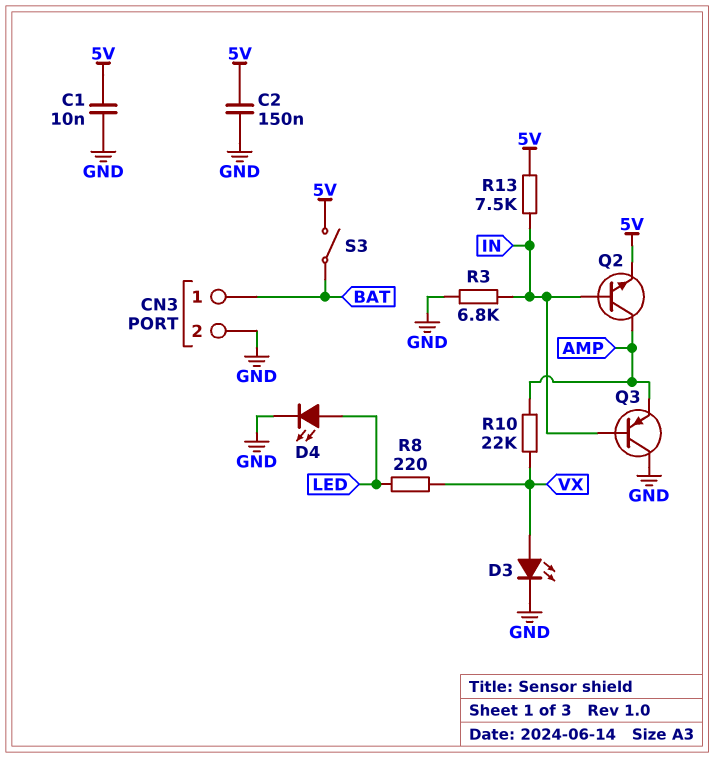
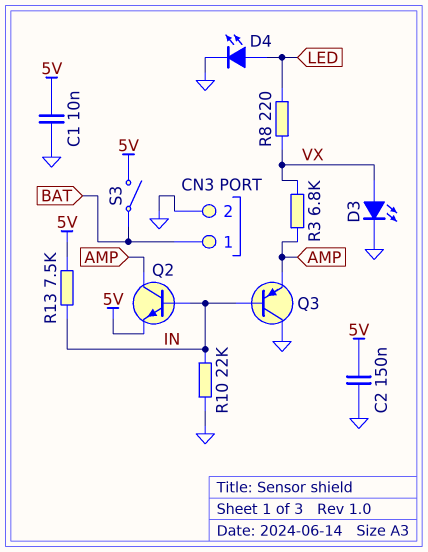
R3: 6.8k (GND, IN) -> 6.8k (AMP, VX)
R10: 22k (AMP, VX) -> 22k (GND, IN)

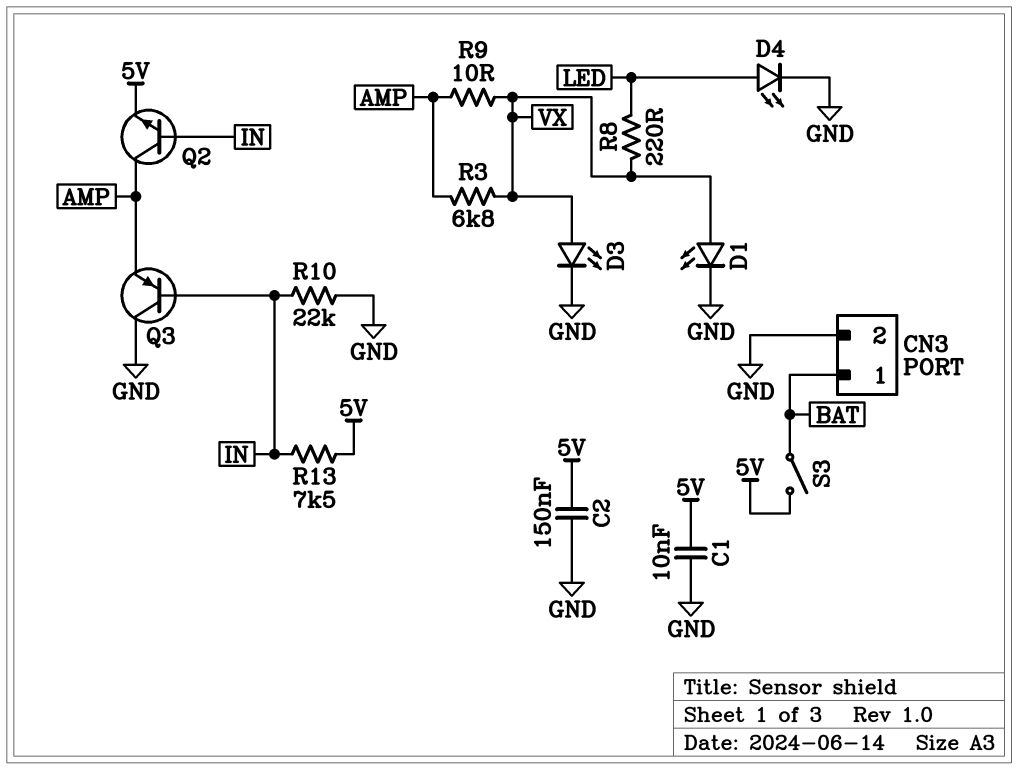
D1: none -> LED (A VX, K GND)
R9: none -> 10 (AMP, VX)

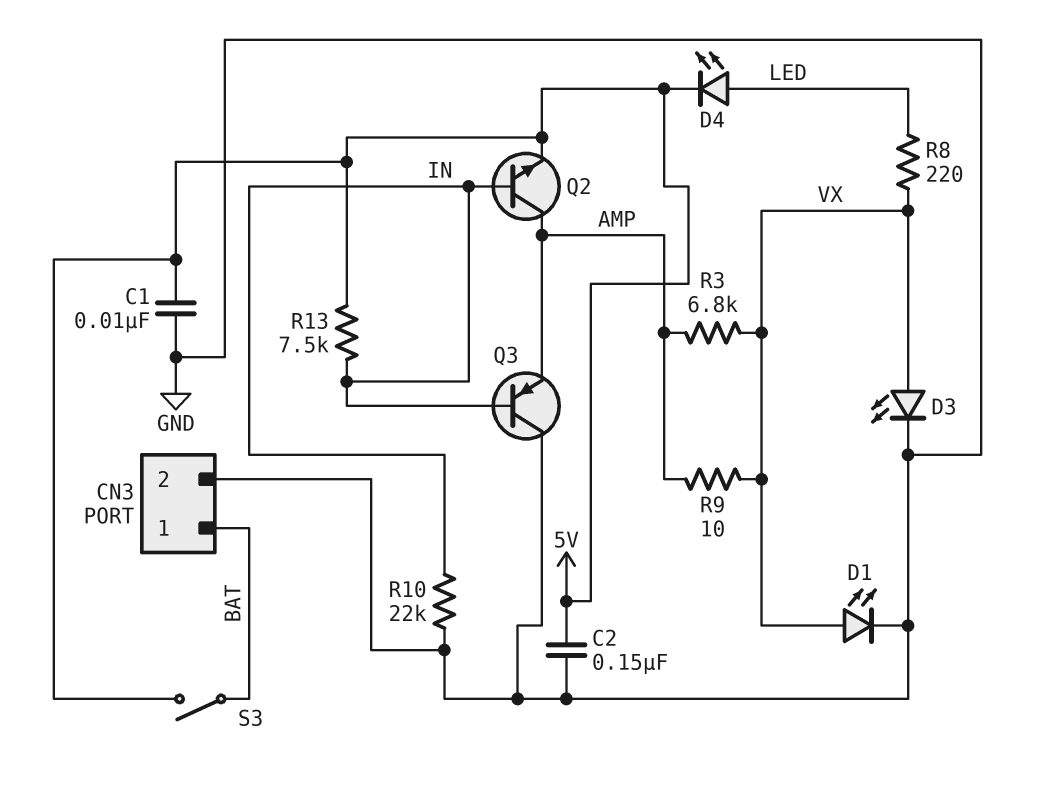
D4: LED (A LED, K GND) -> LED (A LED, K 5V)

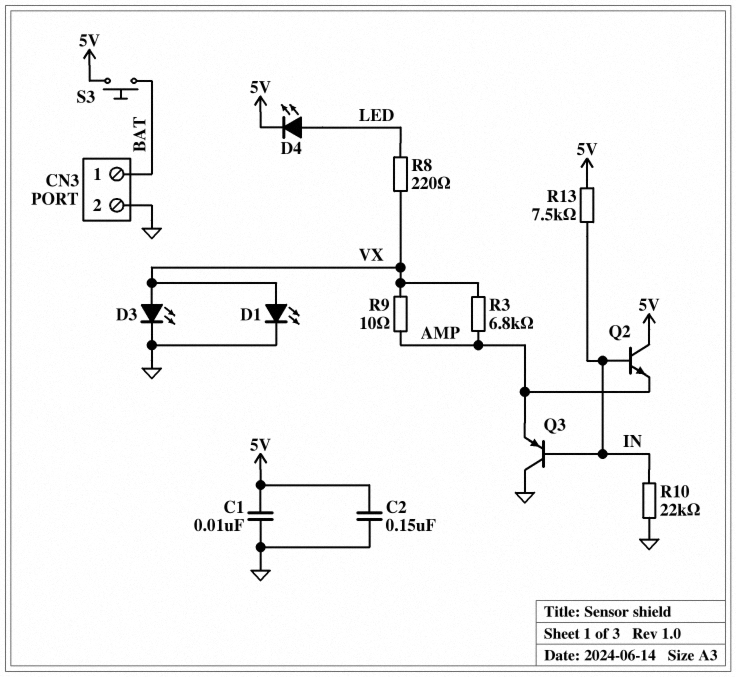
Q2: NPN (B IN, C AMP, E 5V) -> NPN (B IN, C 5V, E AMP)
S3: switch (5V, BAT) -> button (5V, BAT)

